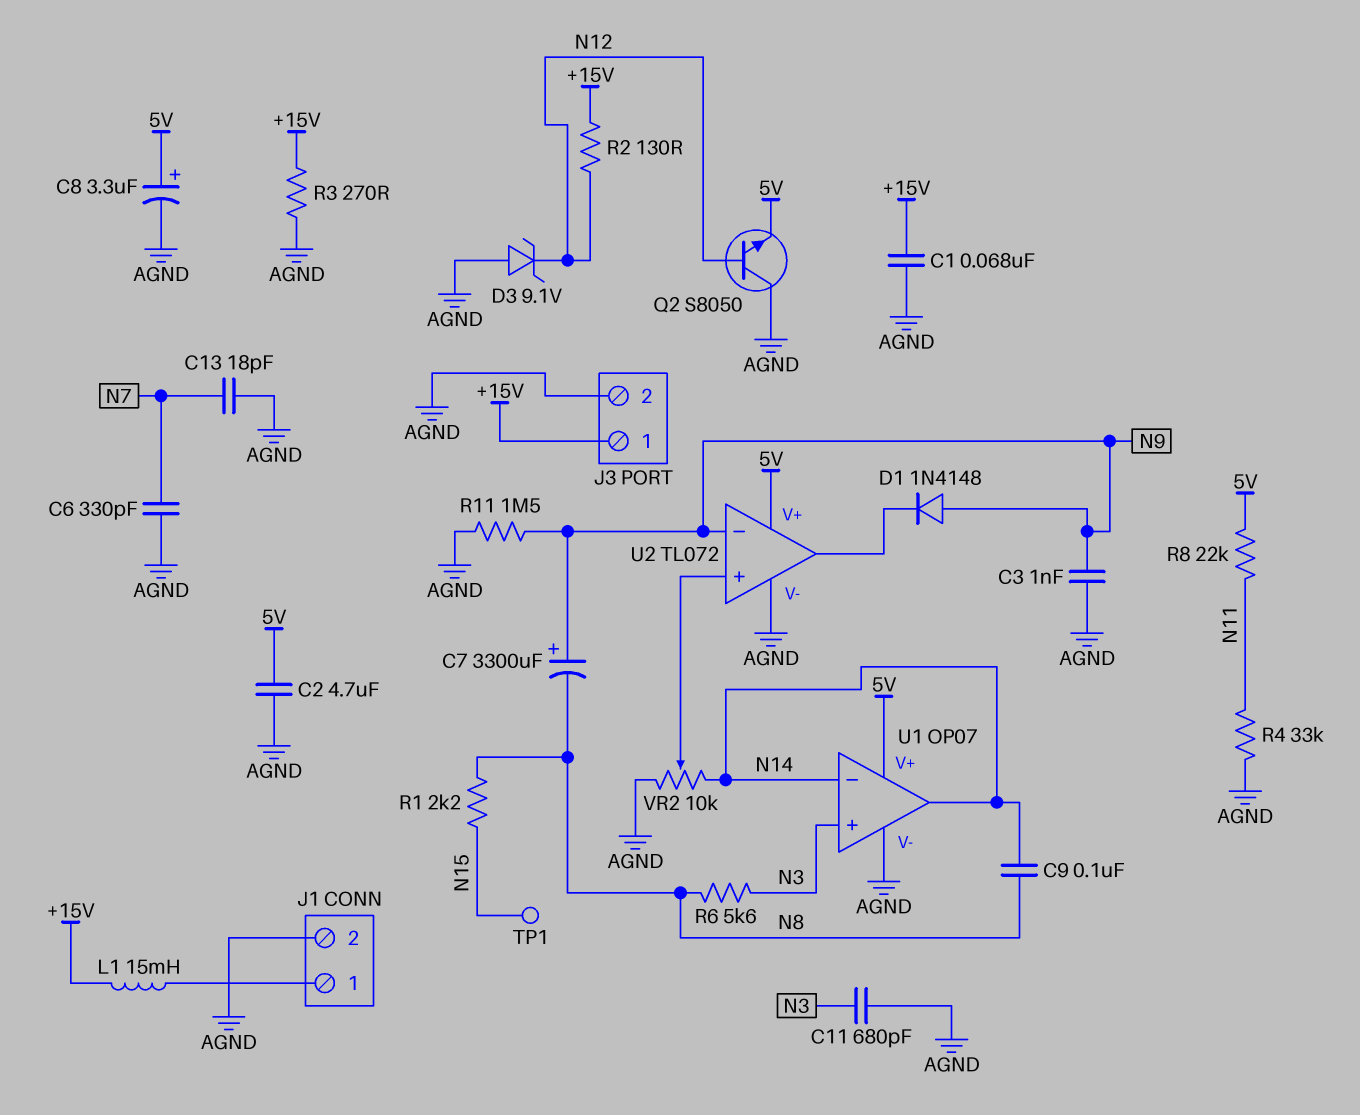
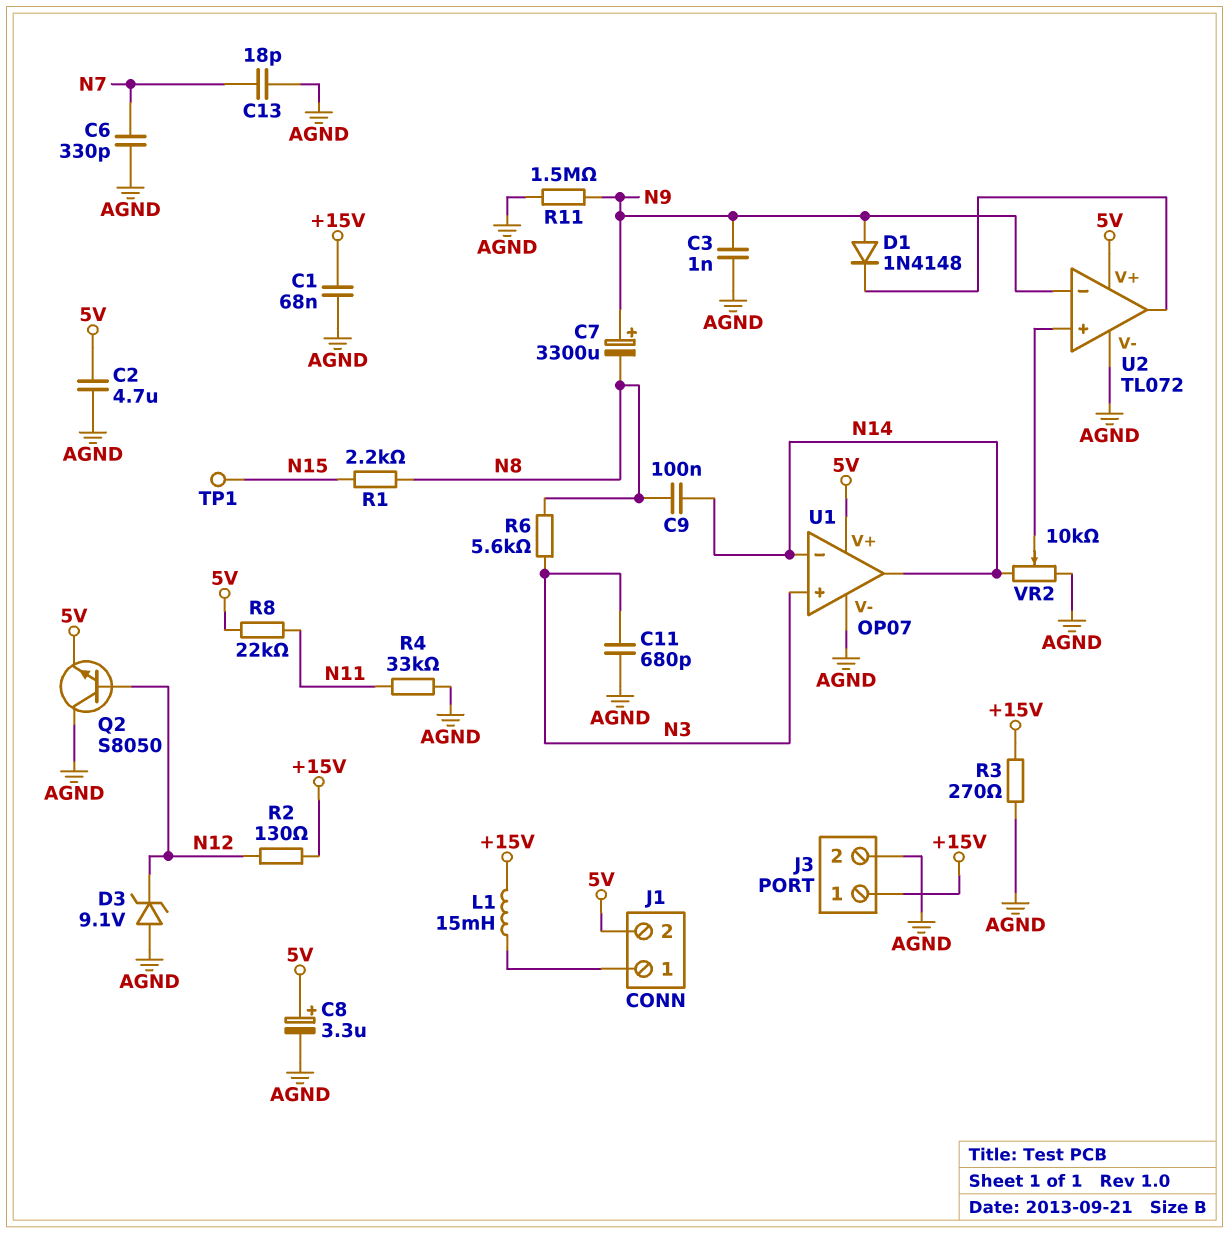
J1 pin 2: AGND -> 5V

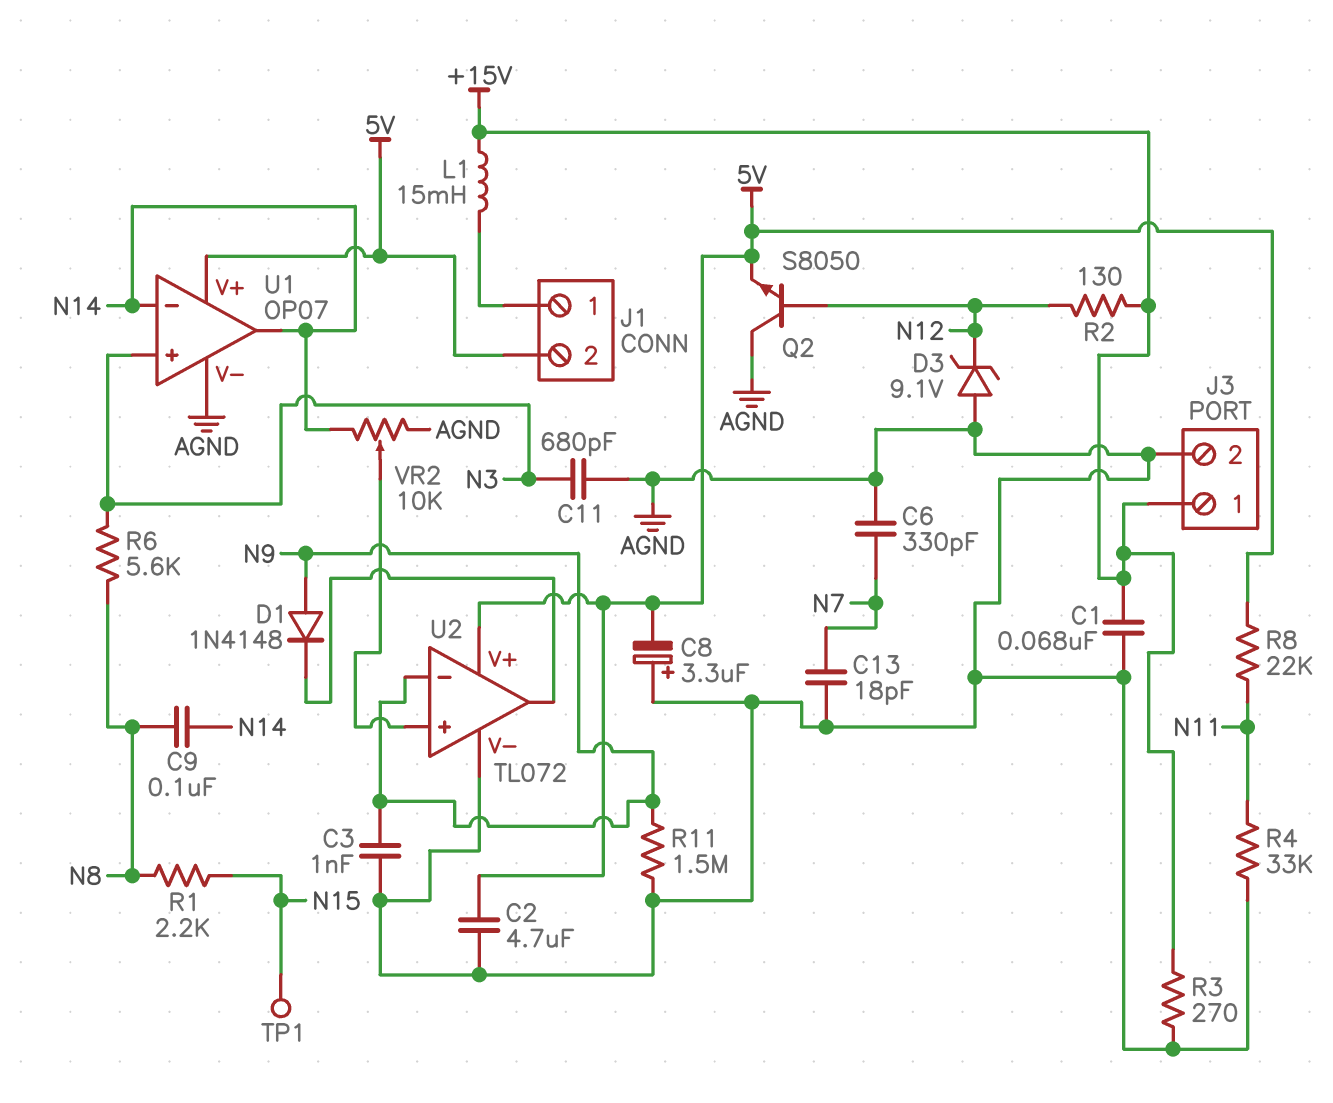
C7: 3300uF (plus N9, minus N8) -> none
C8: 3.3uF (plus 5V, minus AGND) -> 3.3uF (plus AGND, minus 5V)

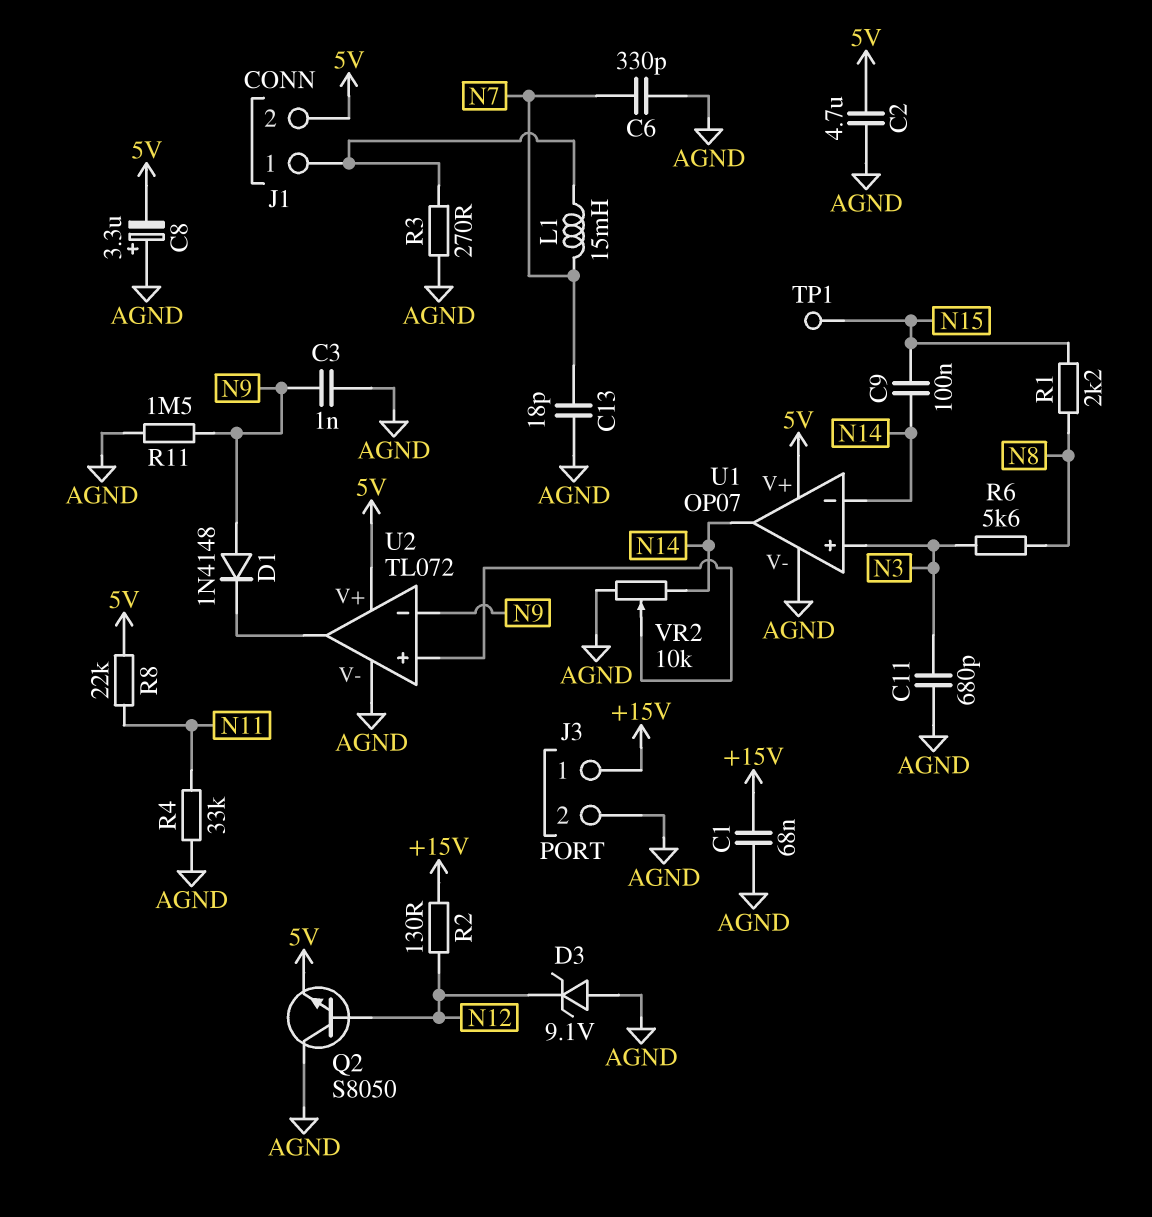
C9: 100nF (N8, N14) -> 100nF (N14, N15)
L1: 15mH (+15V, J1/1) -> 15mH (J1/1, N7)
R3: 270 (+15V, AGND) -> 270 (AGND, J1/1)

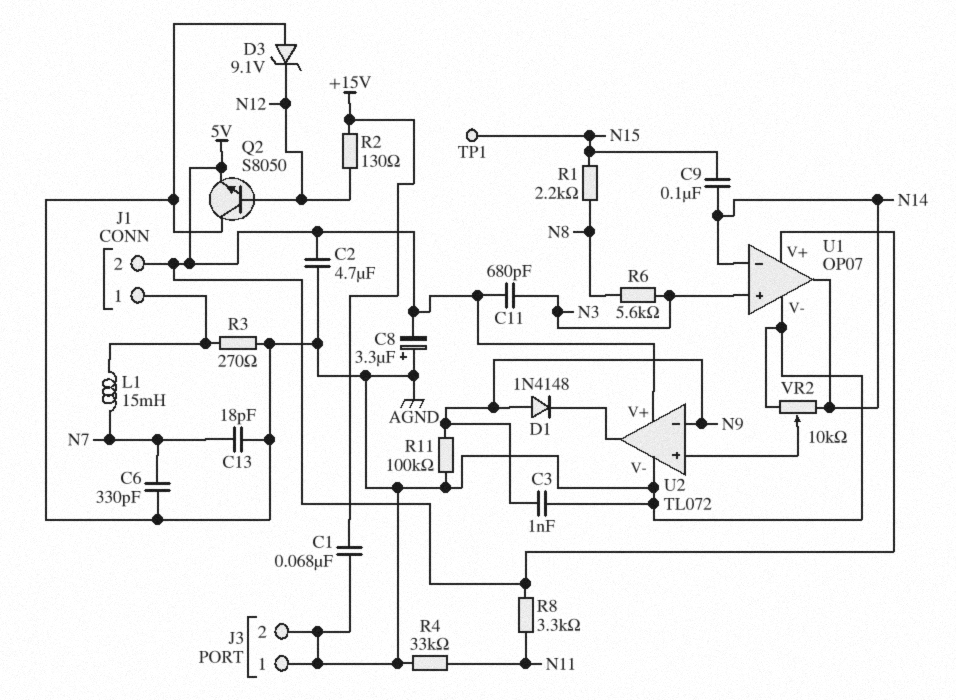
C11: 680pF (AGND, N3) -> 680pF (5V, N3)
J3 pin 1: +15V -> AGND
R8: 22k (5V, N11) -> 3.3k (5V, N11)
R11: 1.5M (AGND, N9) -> 100k (AGND, N9)

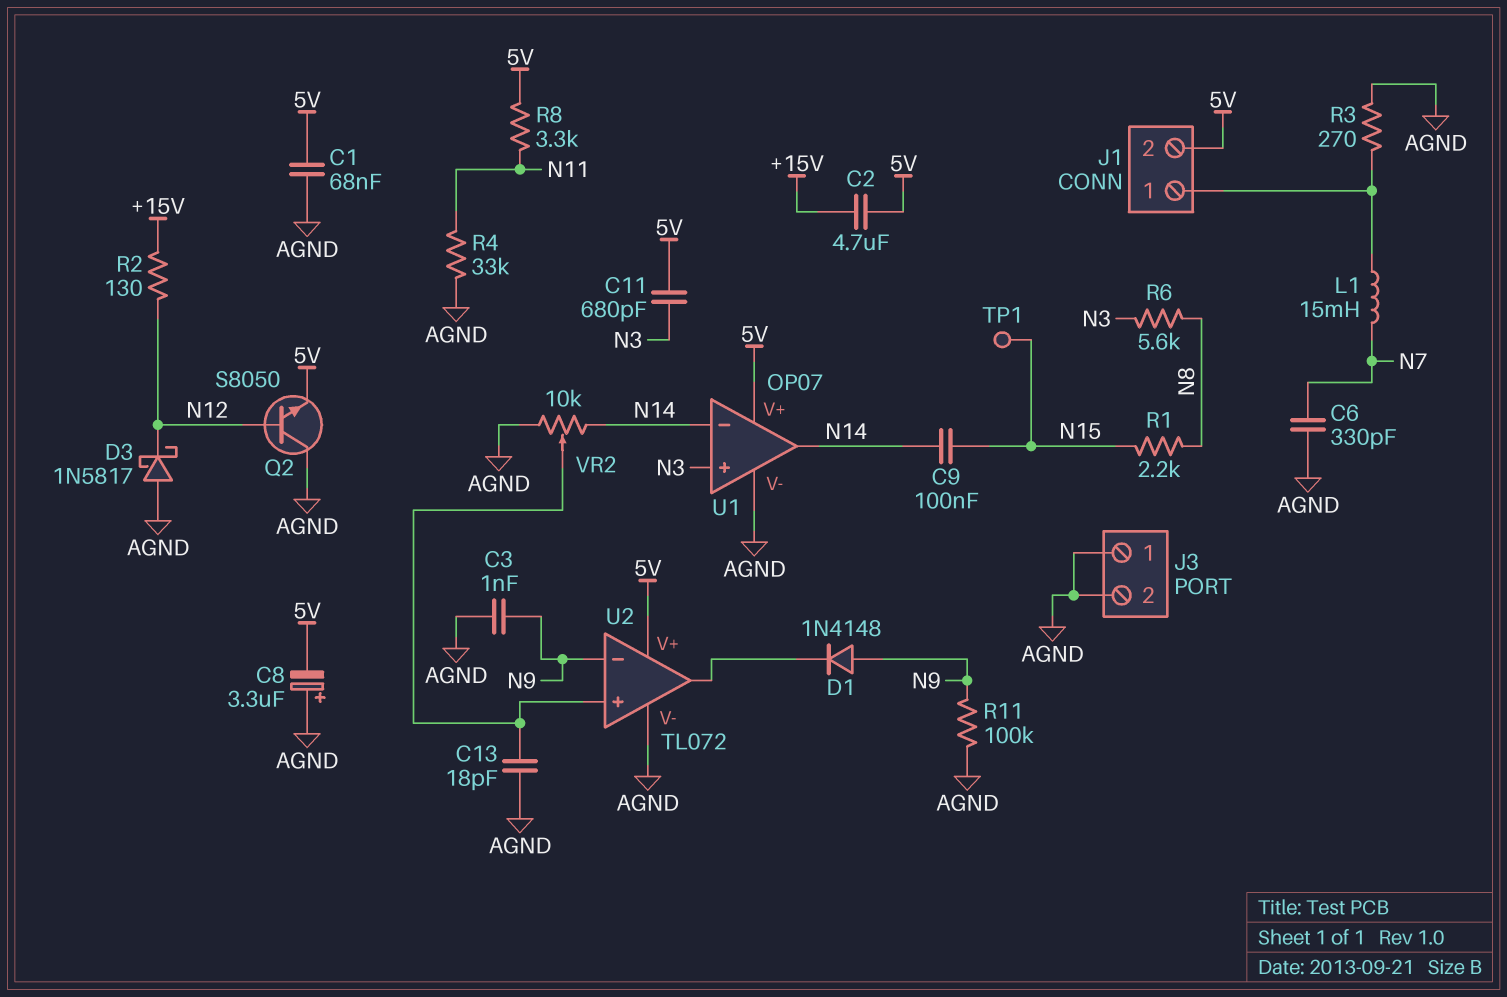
C1: 68nF (+15V, AGND) -> 68nF (5V, AGND)
C2: 4.7uF (5V, AGND) -> 4.7uF (+15V, 5V)
C13: 18pF (AGND, N7) -> 18pF (AGND, U2/in+)
D3: zener 9.1V (A AGND, K N12) -> schottky 1N5817 (A AGND, K N12)

